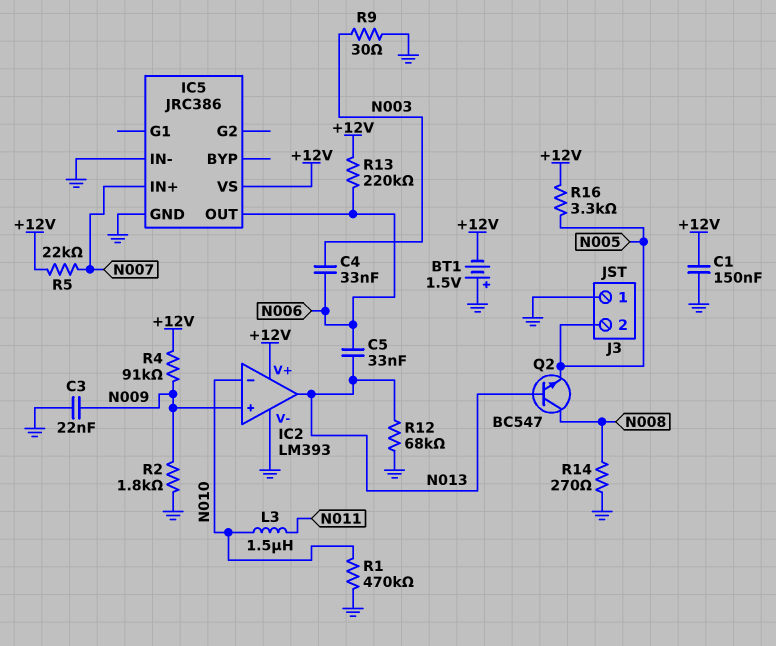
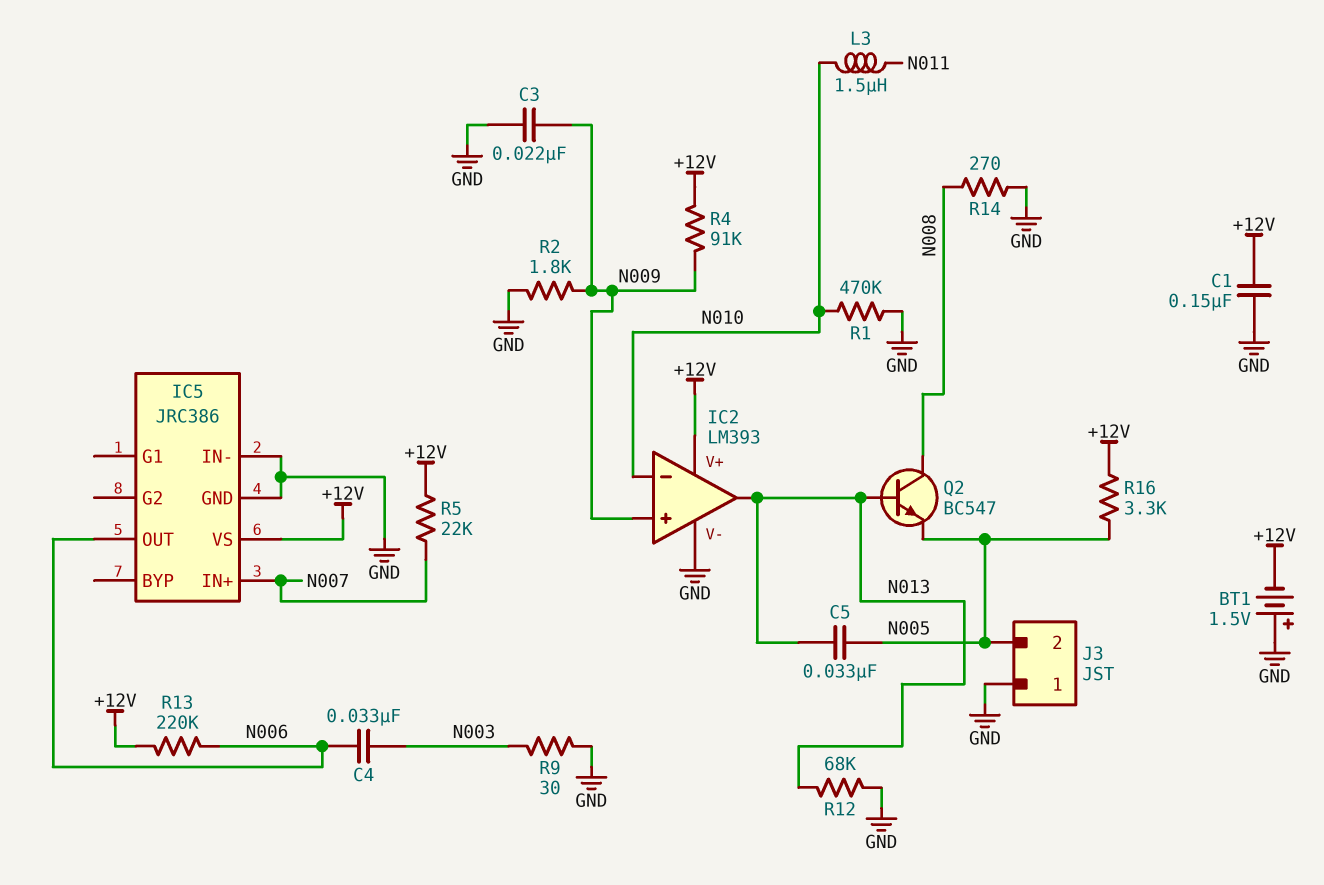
C5: 33nF (N006, N013) -> 33nF (N005, N013)

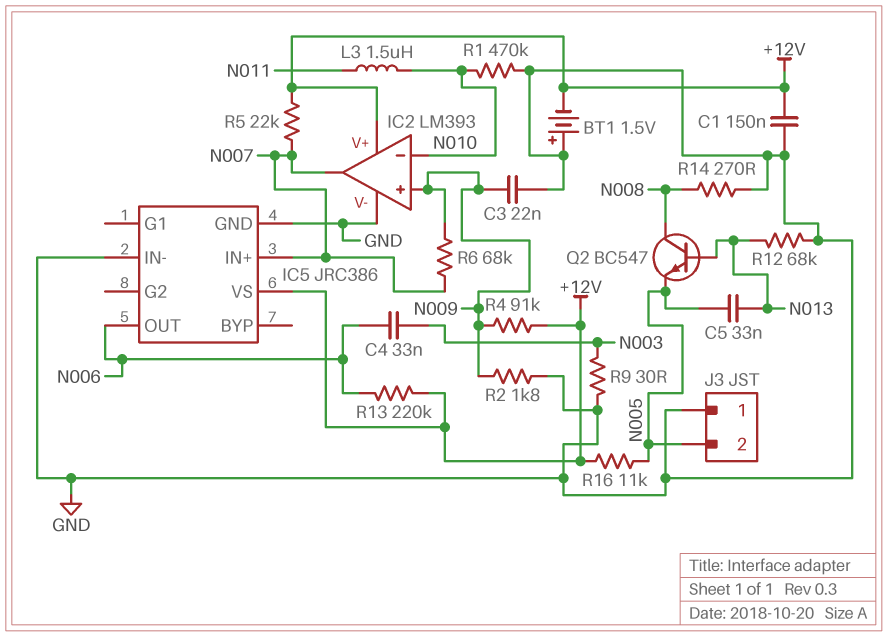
IC2 pin out: N013 -> N007
R6: none -> 68k (N007, N009)
R16: 3.3k (+12V, N005) -> 11k (+12V, N005)

